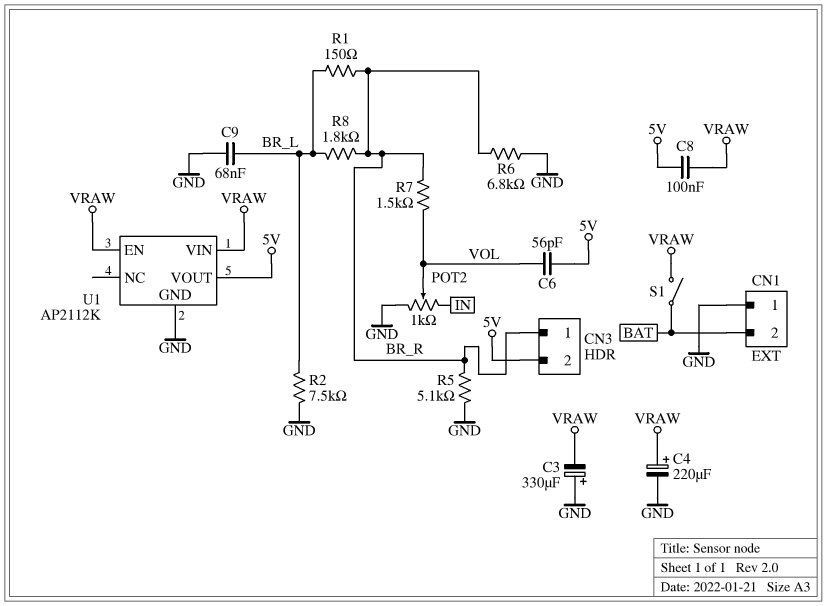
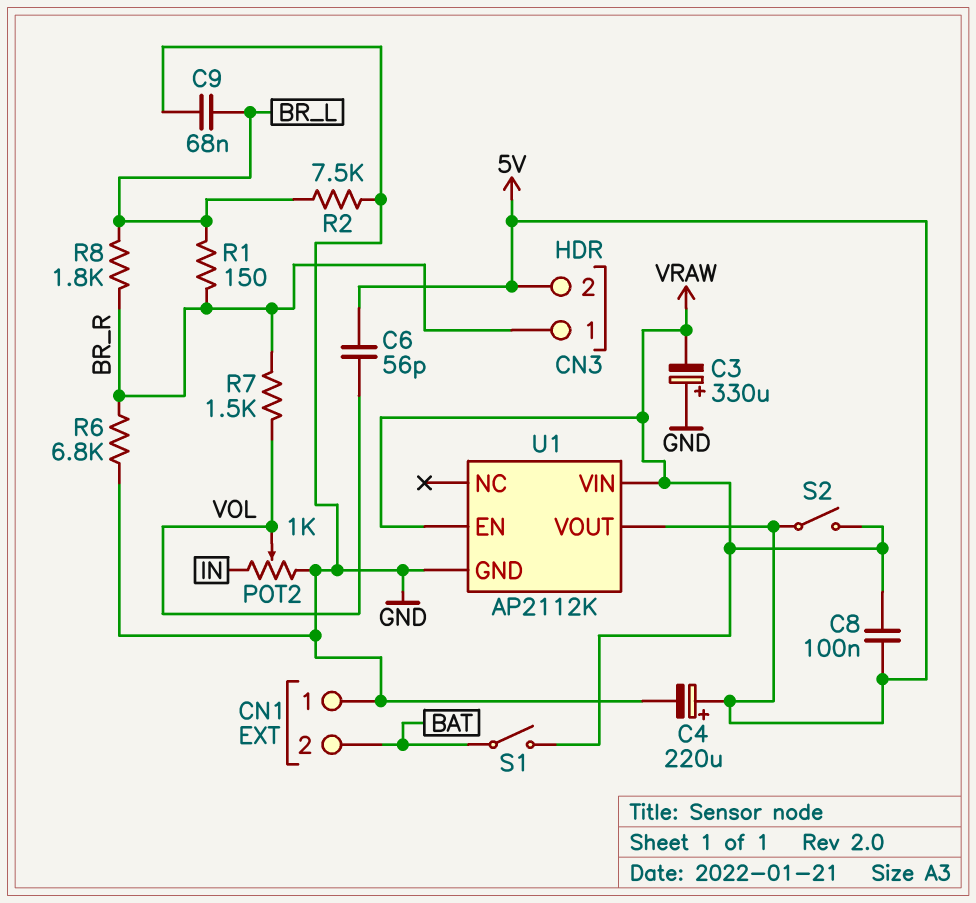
C4: 220uF (plus VRAW, minus GND) -> 220uF (plus 5V, minus GND)
R5: 5.1k (BR_R, GND) -> none
S2: none -> switch (5V, VRAW)

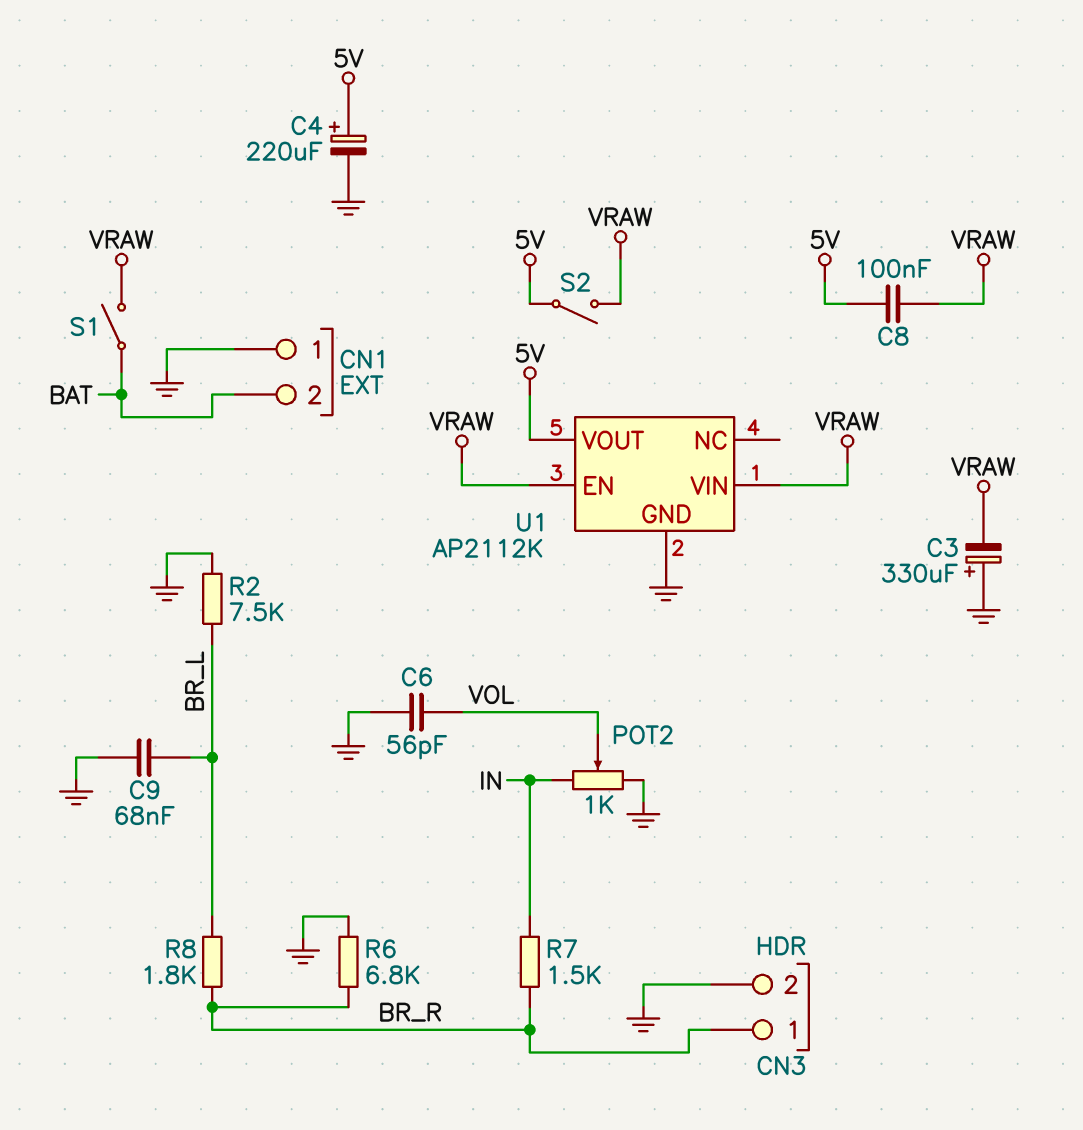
C6: 56pF (5V, VOL) -> 56pF (GND, VOL)
CN3 pin 2: 5V -> GND
R1: 150 (BR_L, BR_R) -> none
R7: 1.5k (BR_R, VOL) -> 1.5k (BR_R, IN)

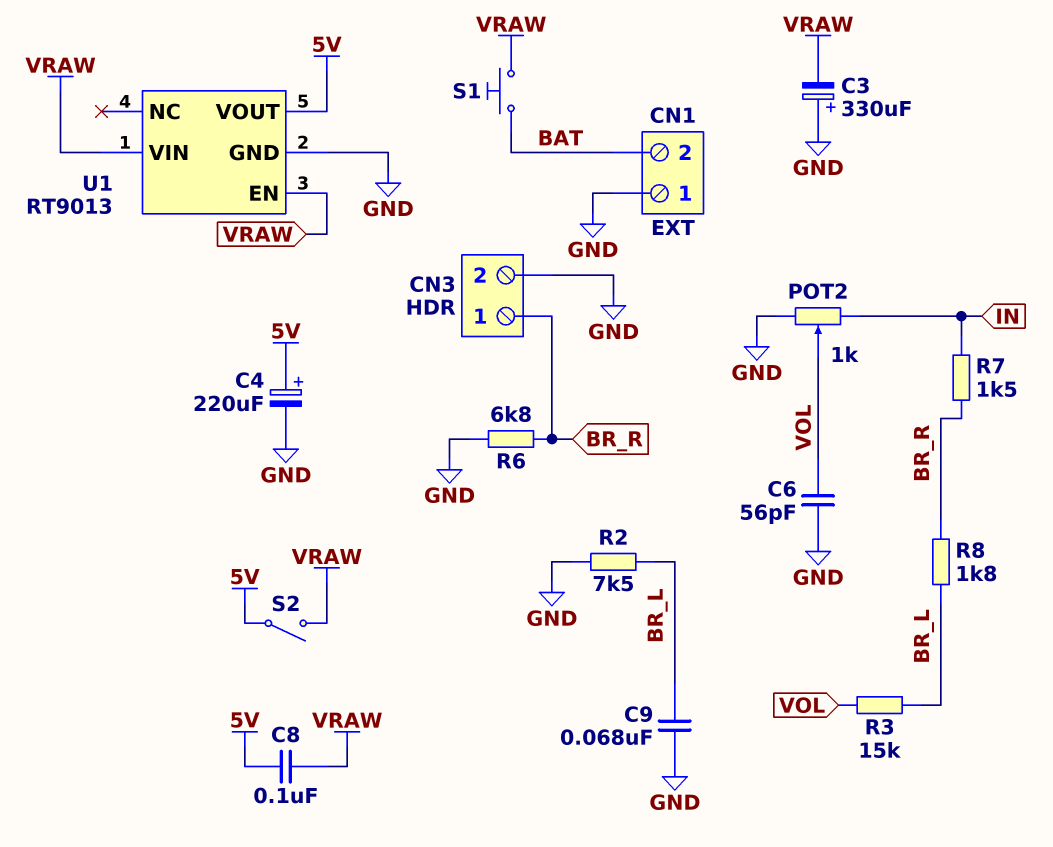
R3: none -> 15k (BR_L, VOL)
S1: switch (BAT, VRAW) -> button (BAT, VRAW)
U1: AP2112K -> RT9013

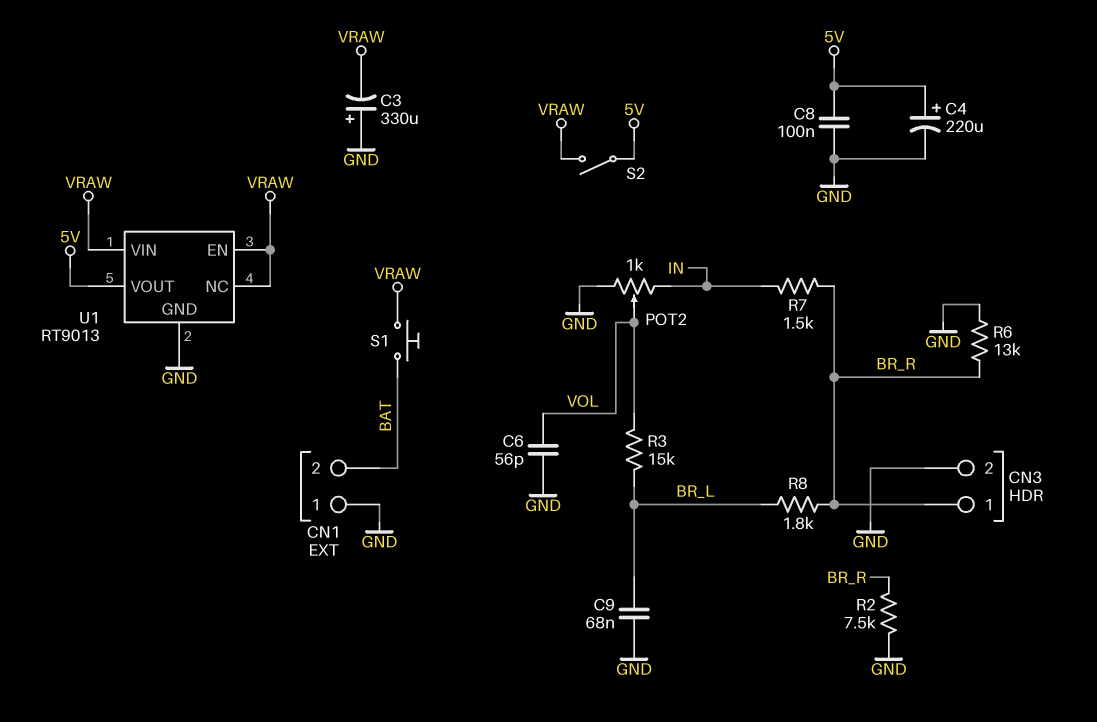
C8: 100nF (5V, VRAW) -> 100nF (5V, GND)
R2: 7.5k (BR_L, GND) -> 7.5k (BR_R, GND)
R6: 6.8k (BR_R, GND) -> 13k (BR_R, GND)
U1 pin NC: none -> VRAW

